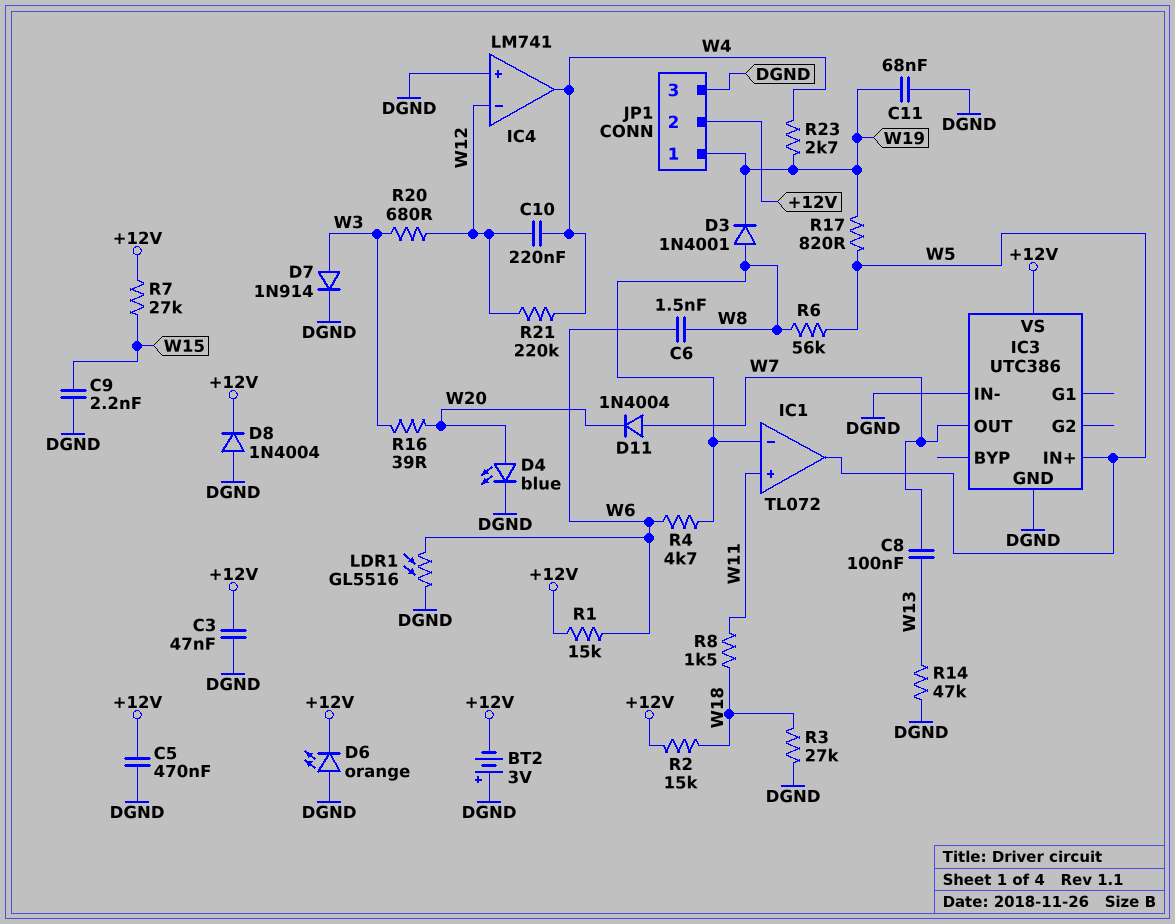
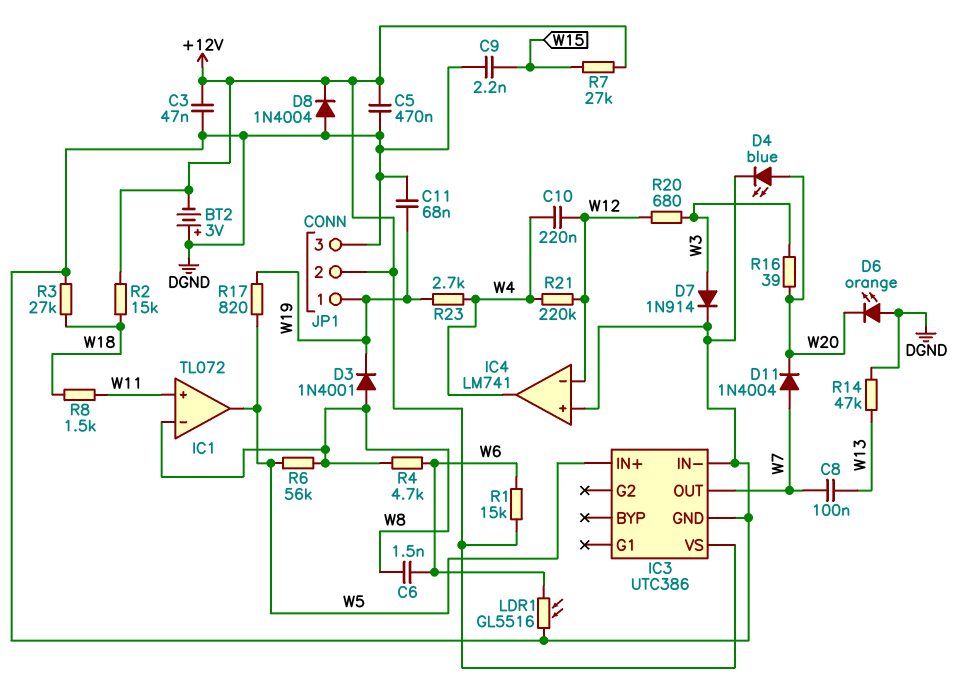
D6: LED orange (A DGND, K +12V) -> LED orange (A DGND, K W20)

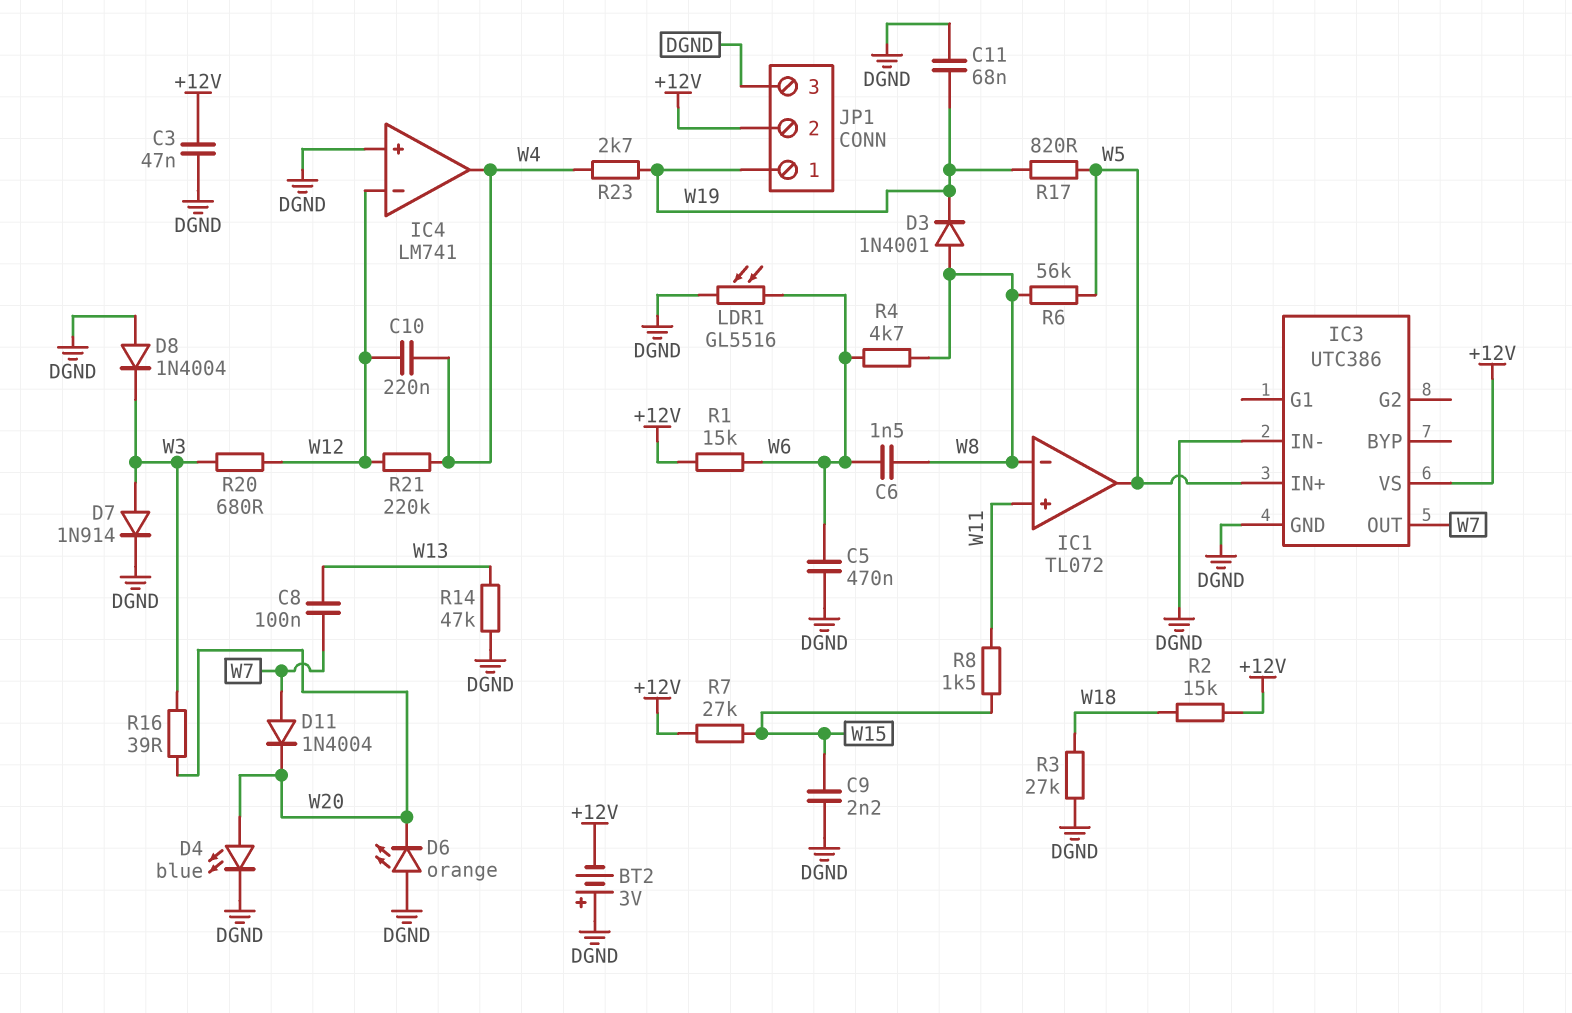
C5: 470nF (+12V, DGND) -> 470nF (DGND, W6)
D8: diode 1N4004 (A DGND, K +12V) -> diode 1N4004 (A DGND, K W3)
R8: 1.5k (W11, W18) -> 1.5k (W11, W15)

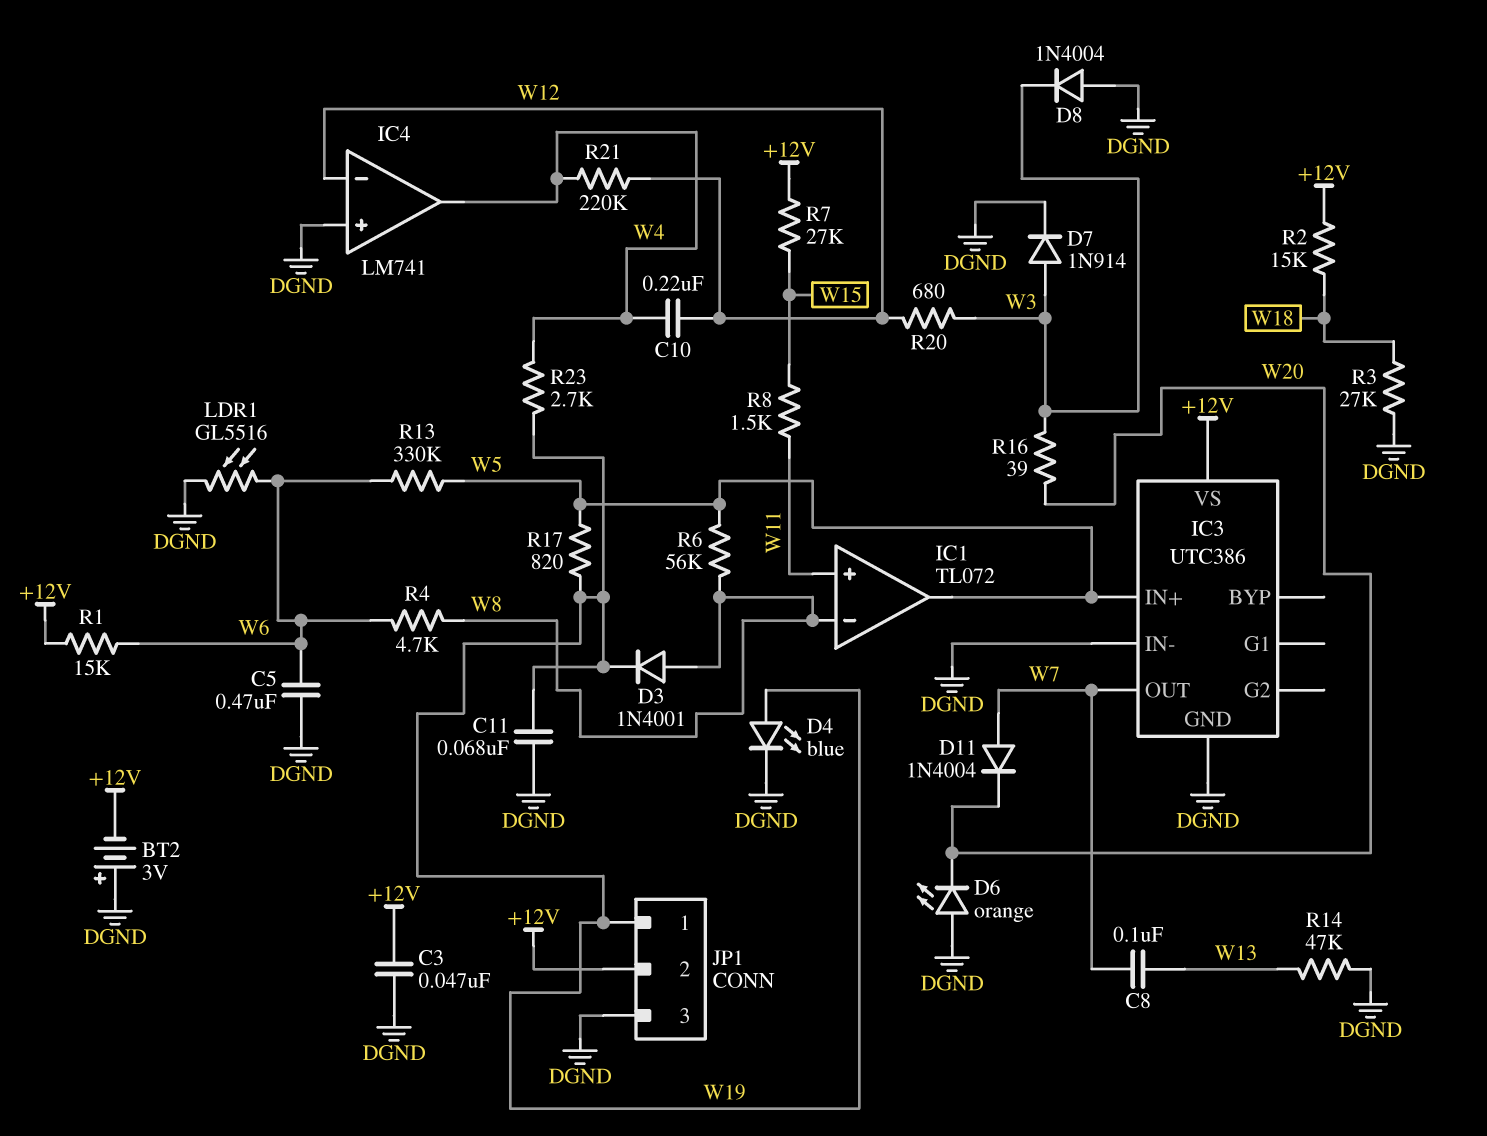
C6: 1.5nF (W6, W8) -> none
C9: 2.2nF (DGND, W15) -> none
D4: LED blue (A W20, K DGND) -> LED blue (A W19, K DGND)
R13: none -> 330k (W5, W6)

